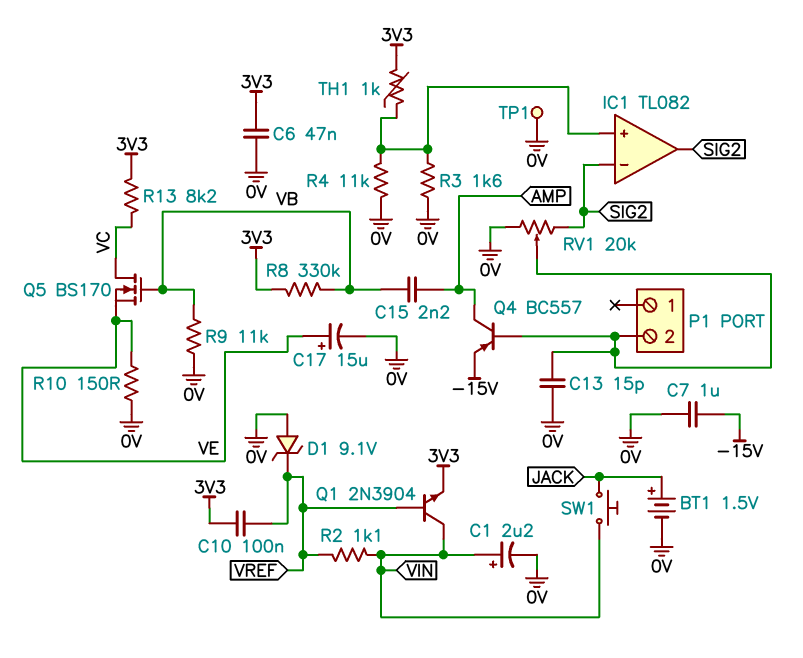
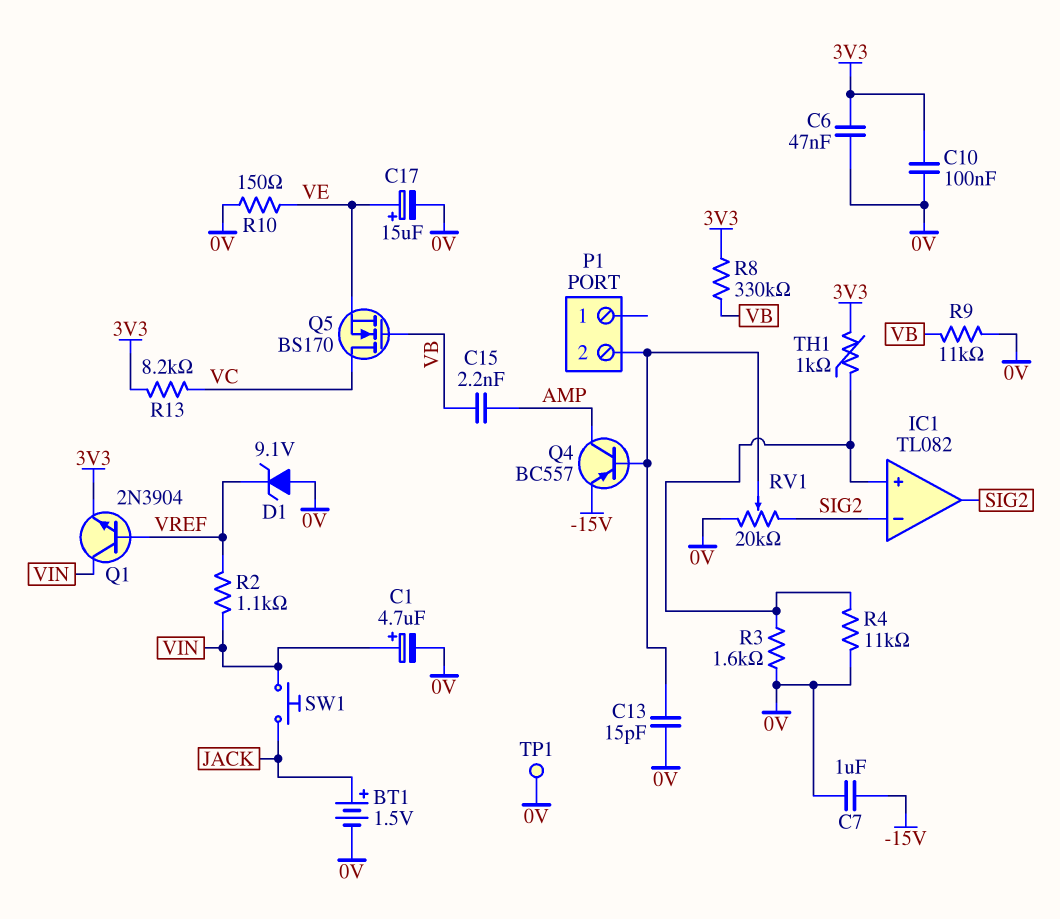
C1: 2.2uF (plus VIN, minus 0V) -> 4.7uF (plus VIN, minus 0V)
C10: 100nF (3V3, VREF) -> 100nF (0V, 3V3)

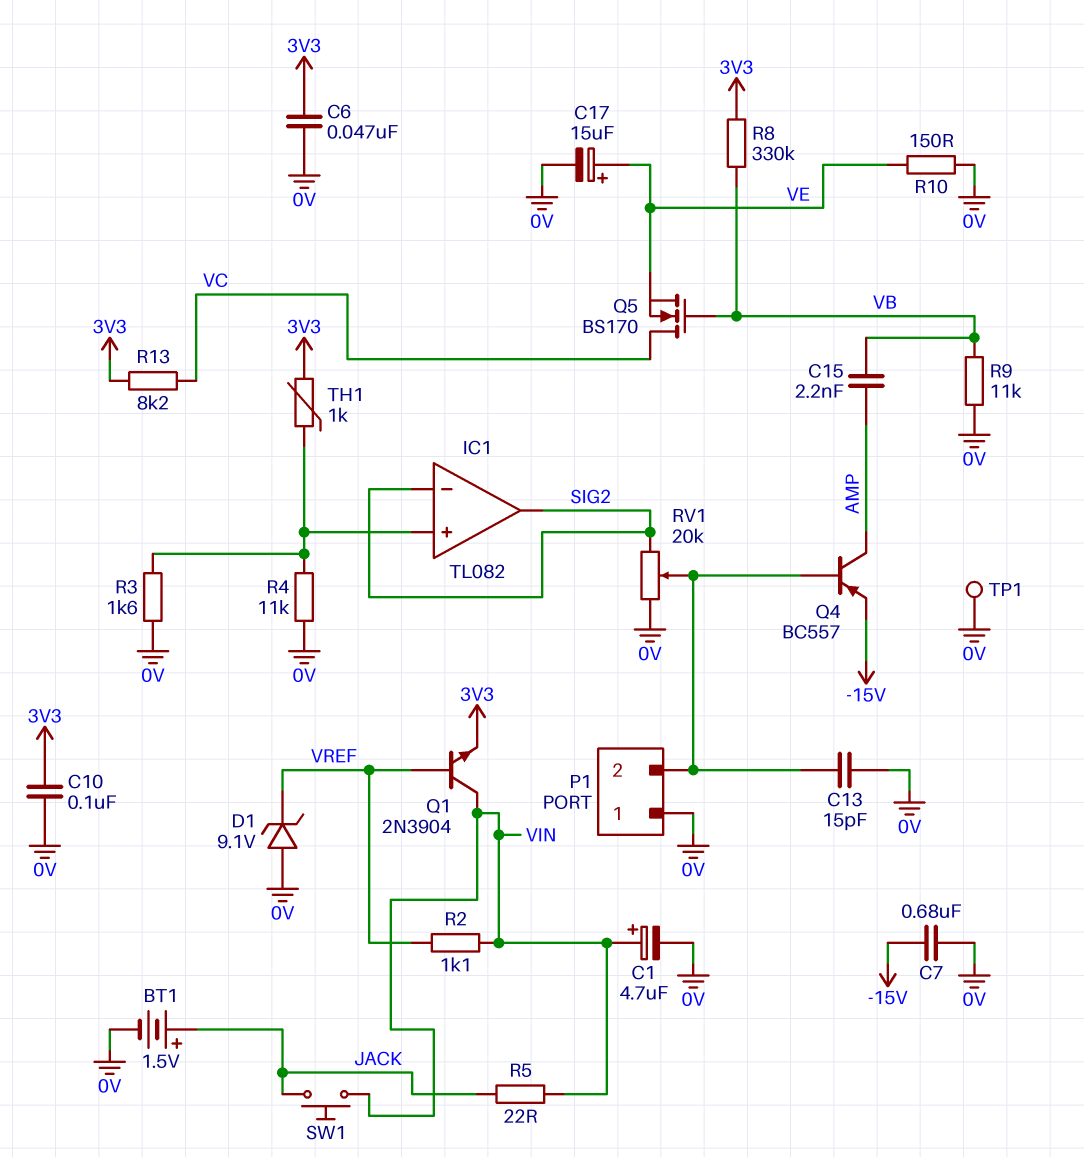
C7: 1uF (-15V, 0V) -> 680nF (-15V, 0V)
P1 pin 1: none -> 0V
R5: none -> 22 (JACK, VIN)

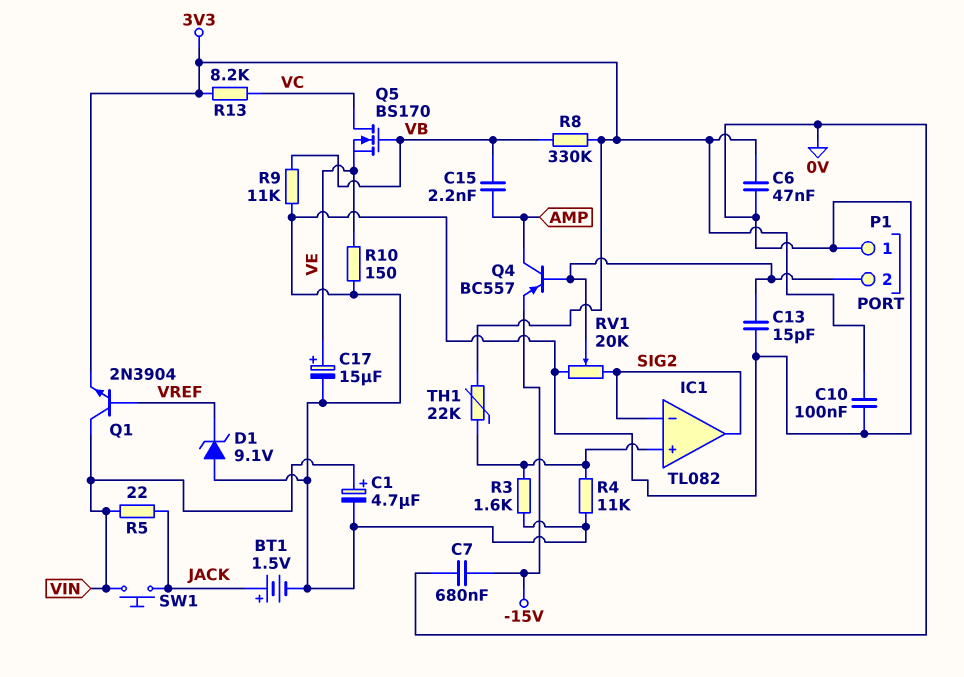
R2: 1.1k (VIN, VREF) -> none
TH1: 1k (3V3, IC1/in+) -> 22k (3V3, IC1/in+)
TP1: test point (0V) -> none

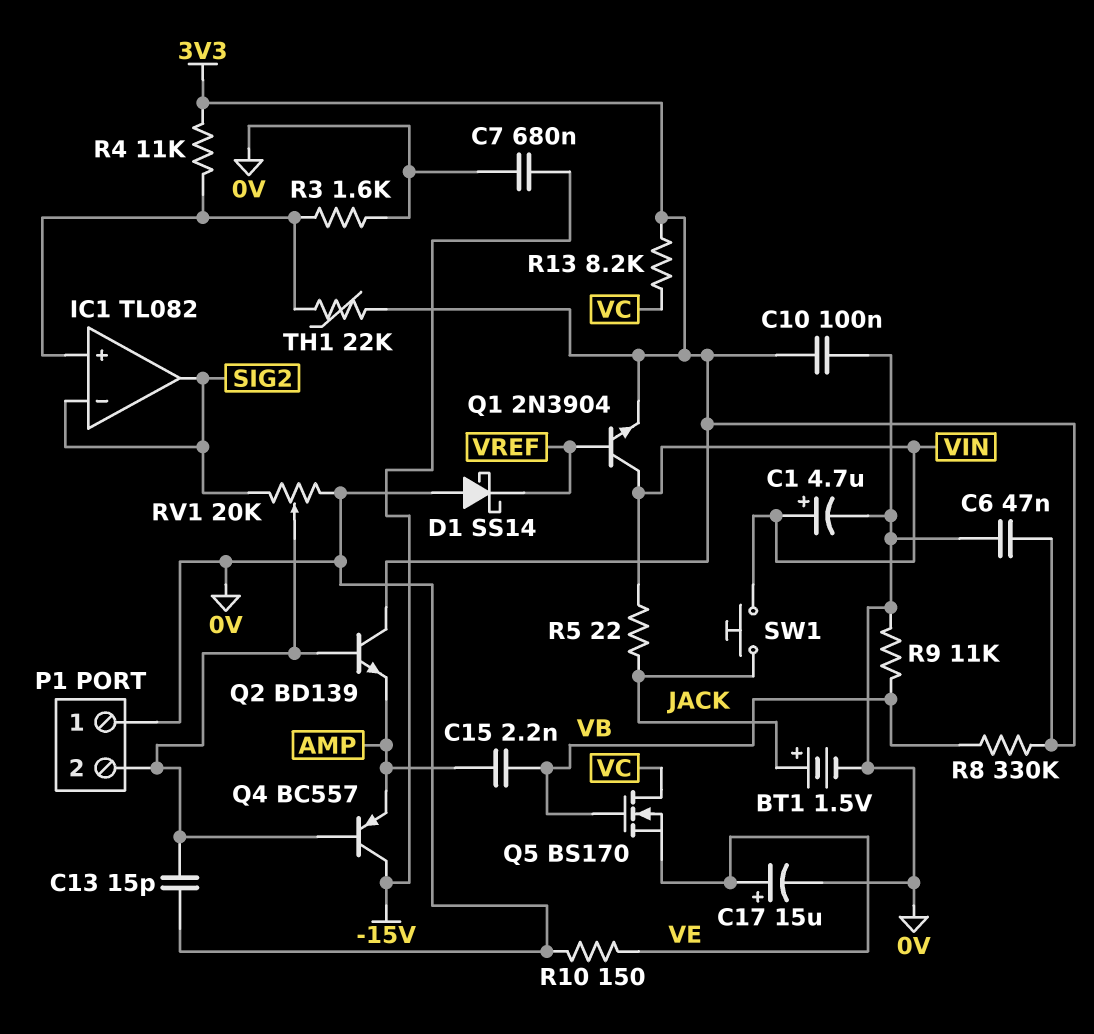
D1: zener 9.1V (A 0V, K VREF) -> schottky SS14 (A 0V, K VREF)
Q2: none -> NPN BD139 (B P1/2, C 3V3, E AMP)
Q4: PNP BC557 (B P1/2, C AMP, E -15V) -> PNP BC557 (B P1/2, C -15V, E AMP)
R4: 11k (0V, IC1/in+) -> 11k (3V3, IC1/in+)

